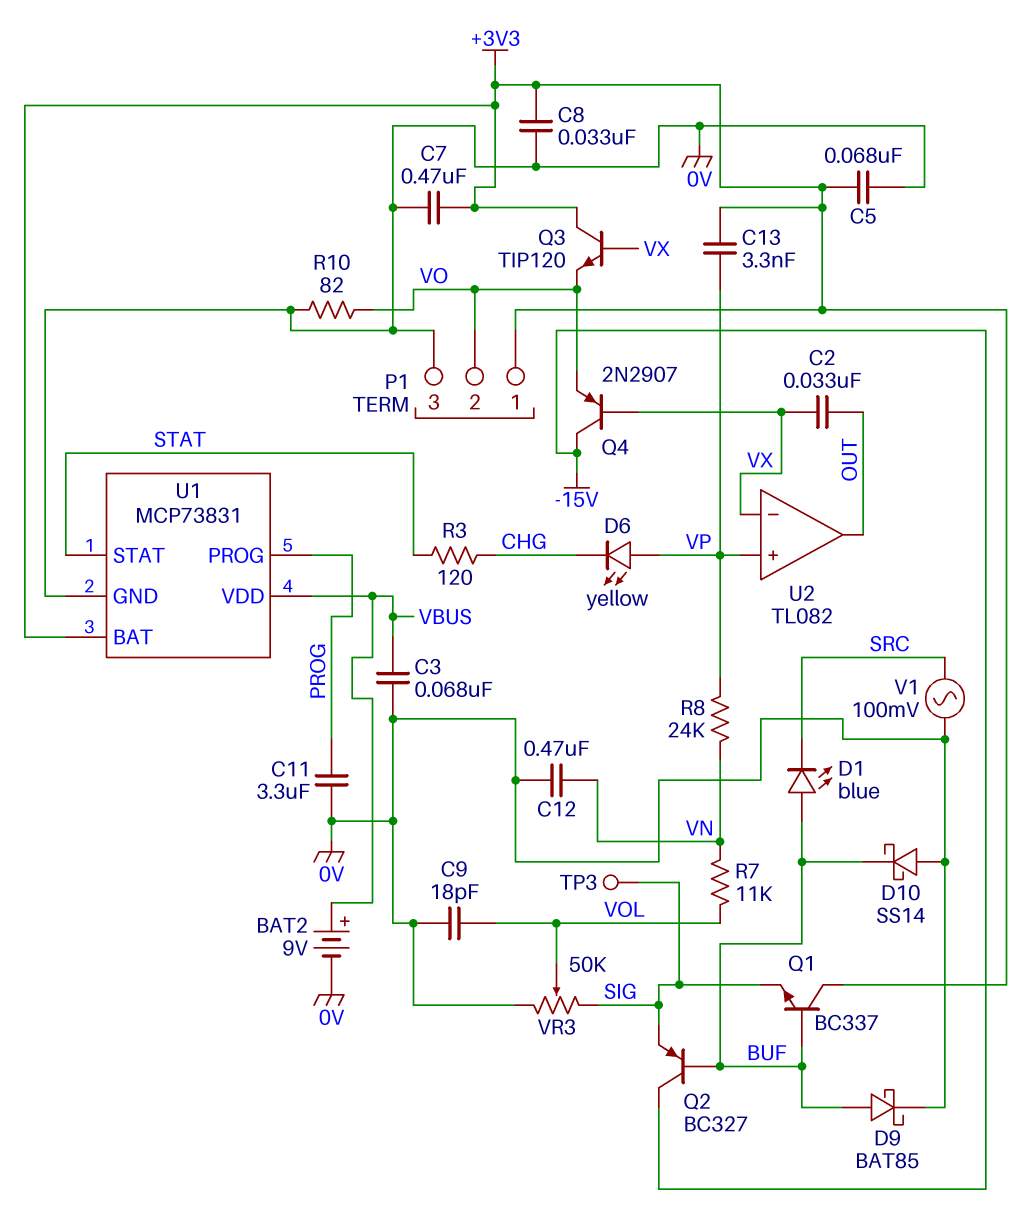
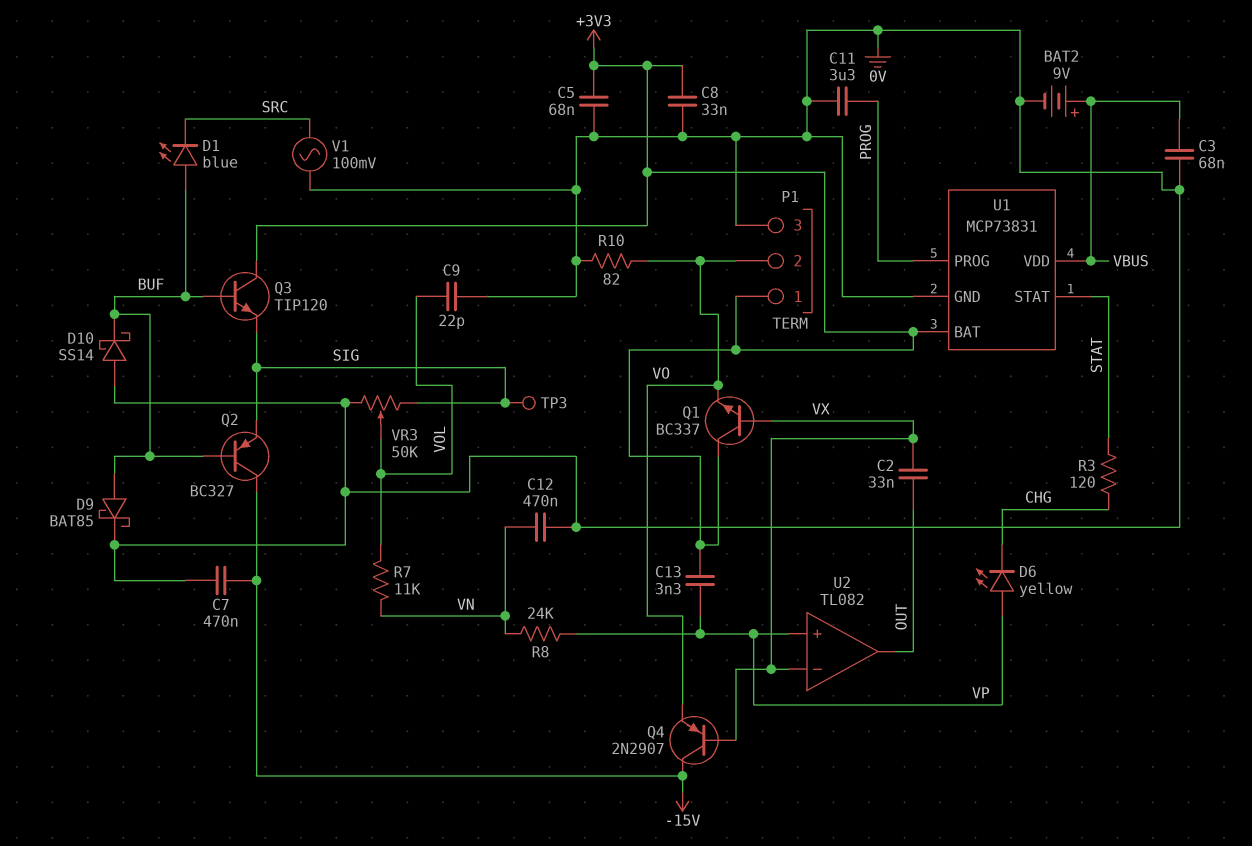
C7: 470nF (+3V3, 0V) -> 470nF (-15V, 0V)
C9: 18pF (0V, VOL) -> 22pF (0V, VOL)
Q1: NPN BC337 (B BUF, C +3V3, E SIG) -> NPN BC337 (B VX, C +3V3, E VO)
Q3: NPN TIP120 (B VX, C +3V3, E VO) -> NPN TIP120 (B BUF, C +3V3, E SIG)

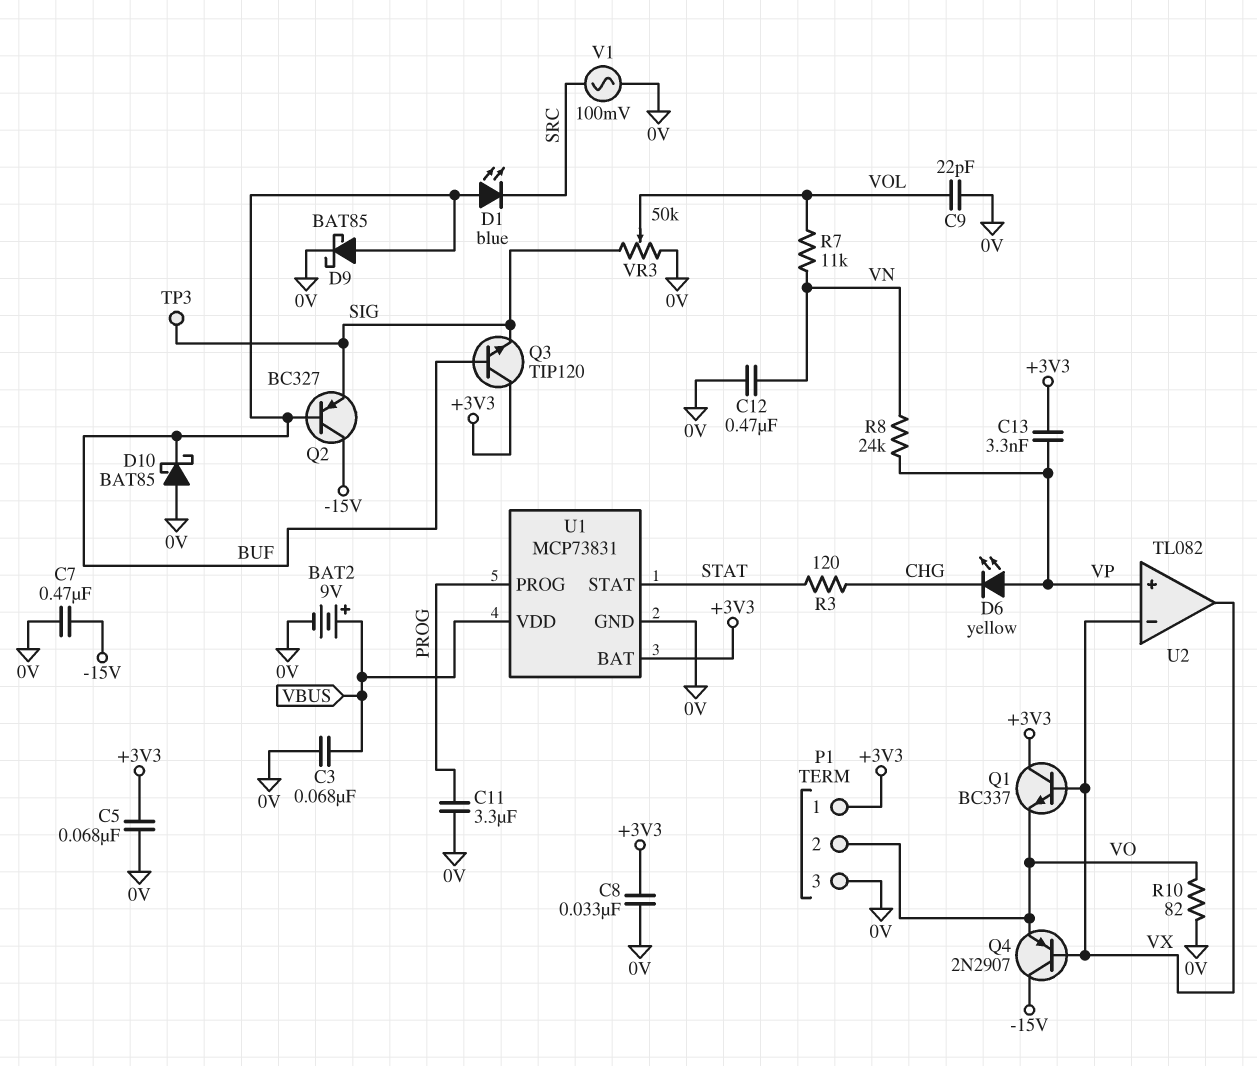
C2: 33nF (OUT, VX) -> none
D10: schottky SS14 (A 0V, K BUF) -> schottky BAT85 (A 0V, K BUF)
U2 pin out: OUT -> VX

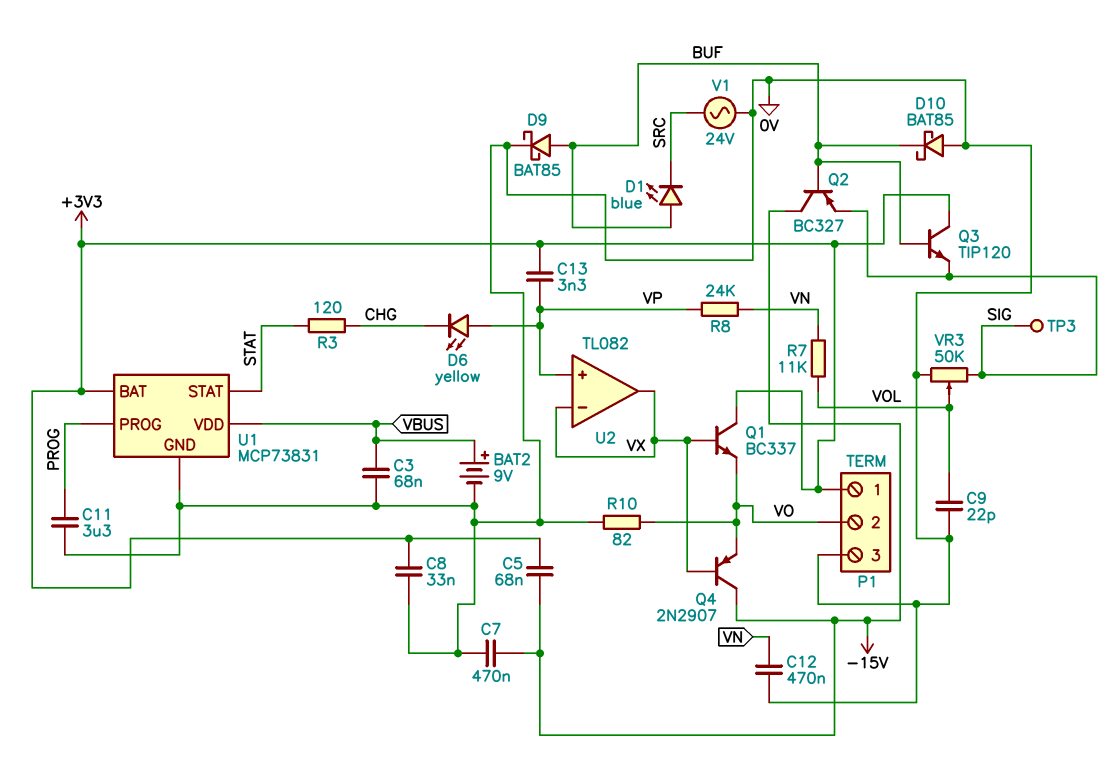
C5: 68nF (+3V3, 0V) -> 68nF (+3V3, -15V)
V1: AC 100mV (0V, SRC) -> AC 24V (0V, SRC)

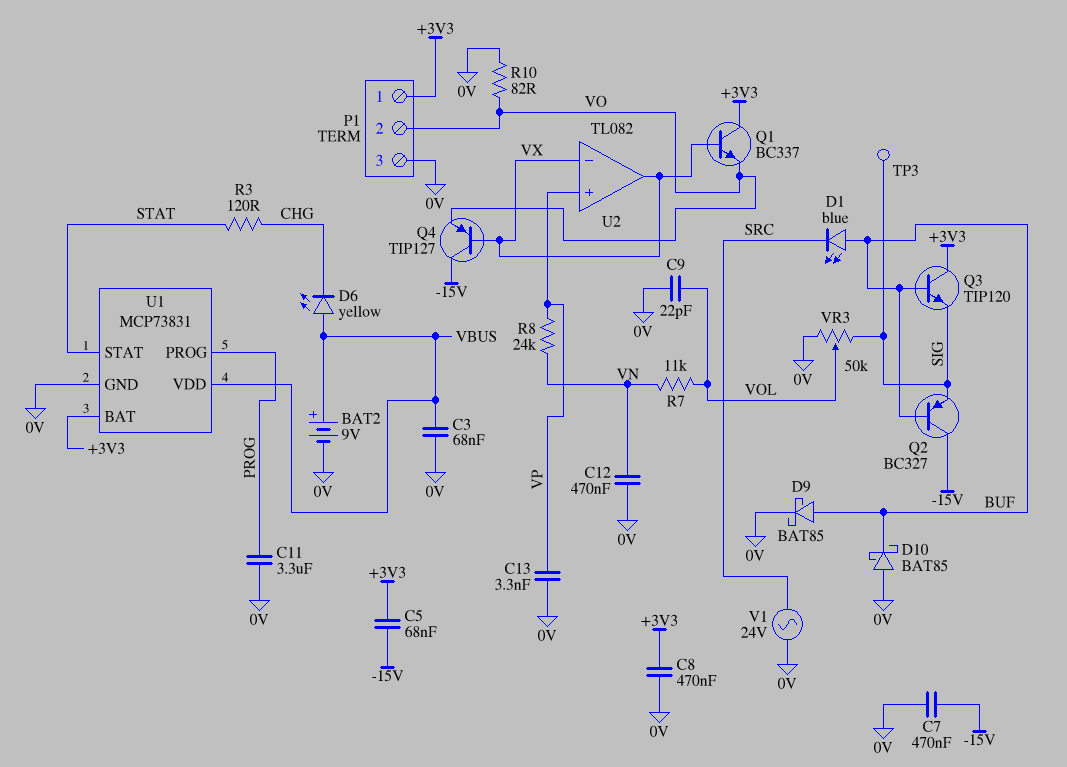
C8: 33nF (+3V3, 0V) -> 470nF (+3V3, 0V)
C13: 3.3nF (+3V3, VP) -> 3.3nF (0V, VP)
D6: LED yellow (A VP, K CHG) -> LED yellow (A VBUS, K CHG)
Q4: PNP 2N2907 (B VX, C -15V, E VO) -> PNP TIP127 (B VX, C -15V, E VO)

